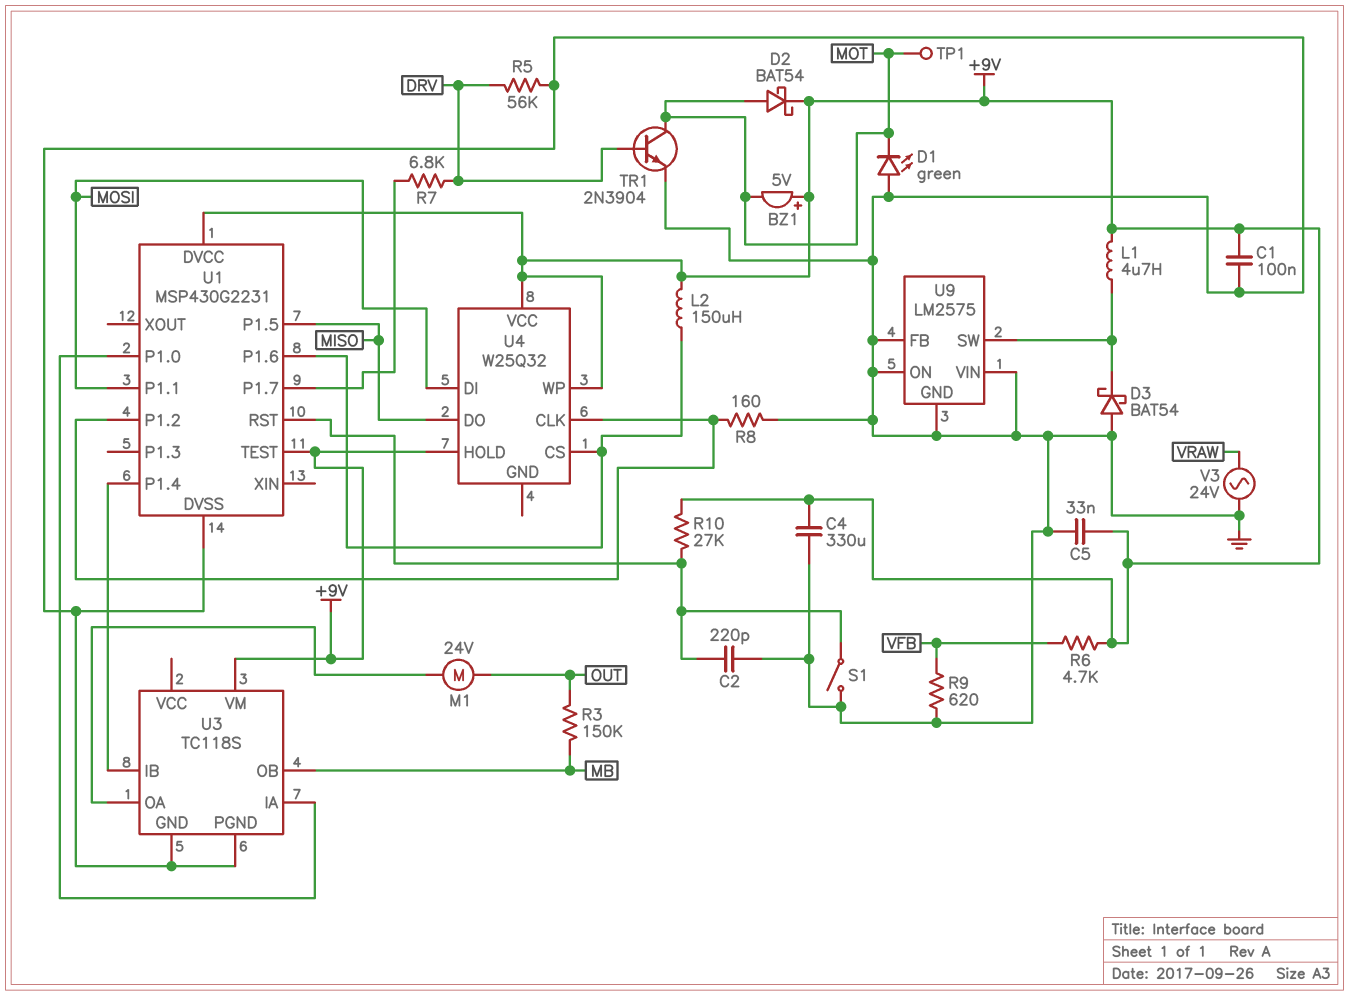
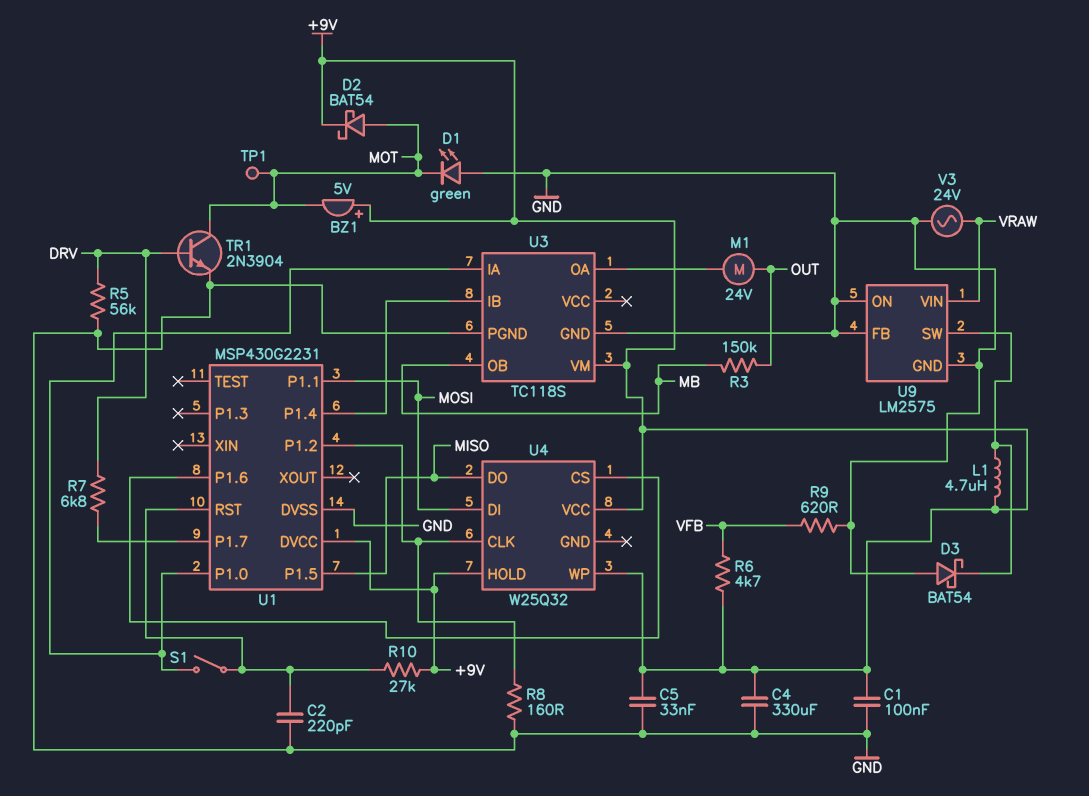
L2: 150uH (+9V, U1/P1.6) -> none
S1: switch (GND, U1/RST) -> switch (U1/P1.0, U1/RST)
U1 pin TEST: +9V -> none
U9 pin VIN: GND -> VRAW

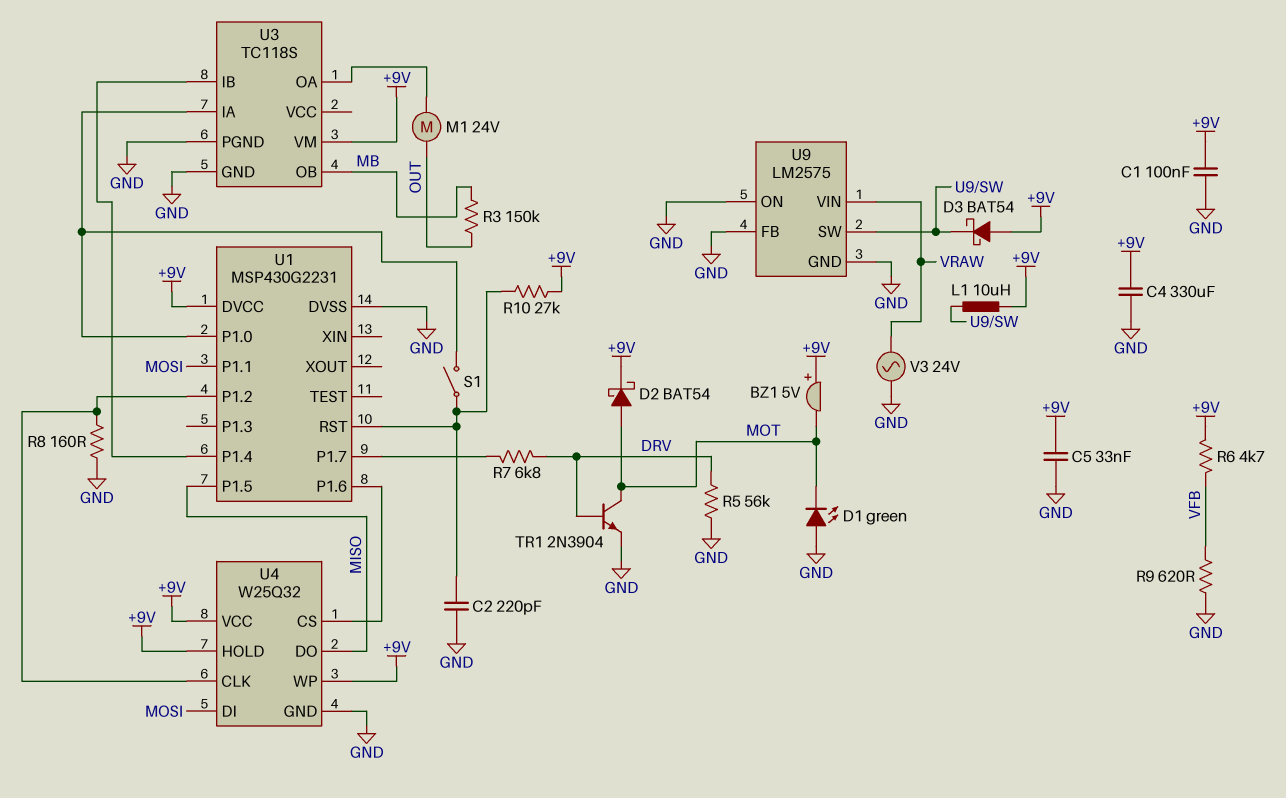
D3: schottky BAT54 (A GND, K U9/SW) -> schottky BAT54 (A +9V, K U9/SW)
L1: 4.7uH (+9V, U9/SW) -> 10uH (+9V, U9/SW)
TP1: test point (MOT) -> none
U4 pin GND: none -> GND

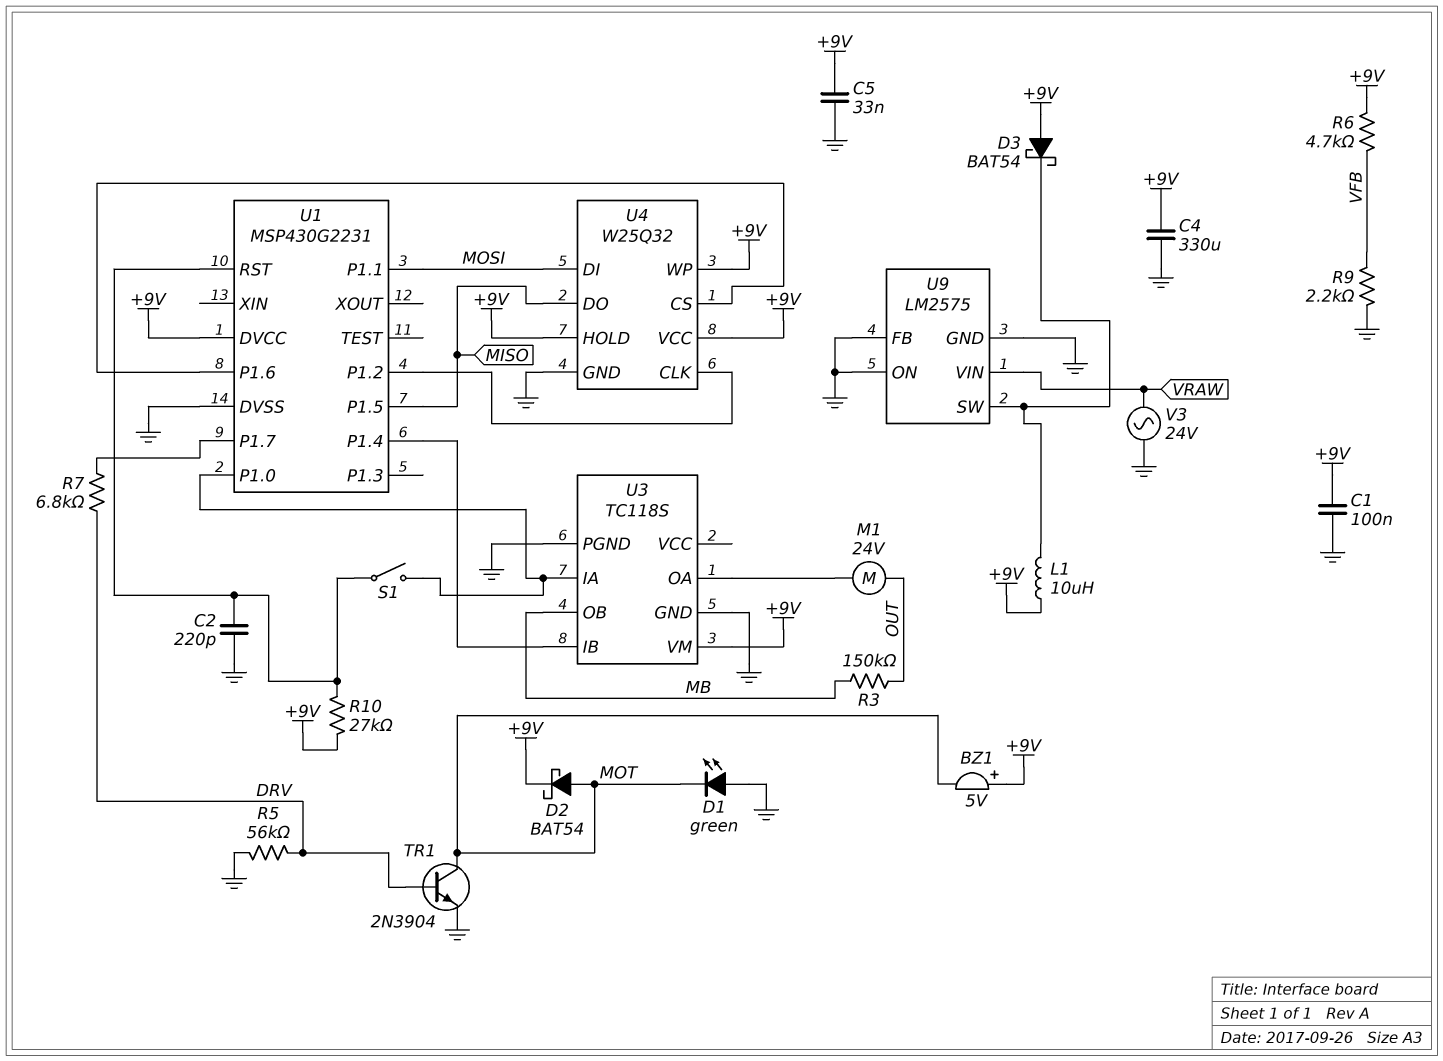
R8: 160 (GND, U1/P1.2) -> none
R9: 620 (GND, VFB) -> 2.2k (GND, VFB)

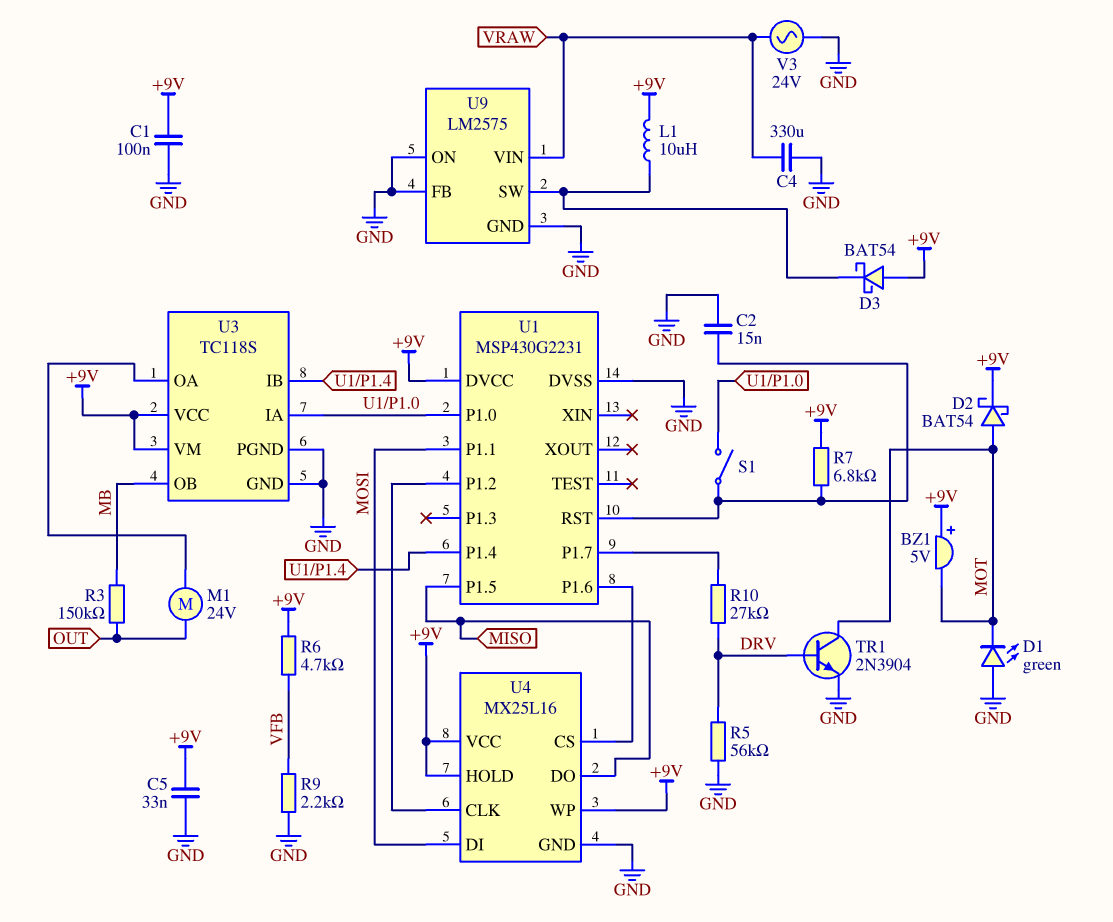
C2: 220pF (GND, U1/RST) -> 15nF (GND, U1/RST)
C4: 330uF (+9V, GND) -> 330uF (GND, VRAW)
R7: 6.8k (DRV, U1/P1.7) -> 6.8k (+9V, U1/RST)
R10: 27k (+9V, U1/RST) -> 27k (DRV, U1/P1.7)
U3 pin VCC: none -> +9V
U4: W25Q32 -> MX25L16

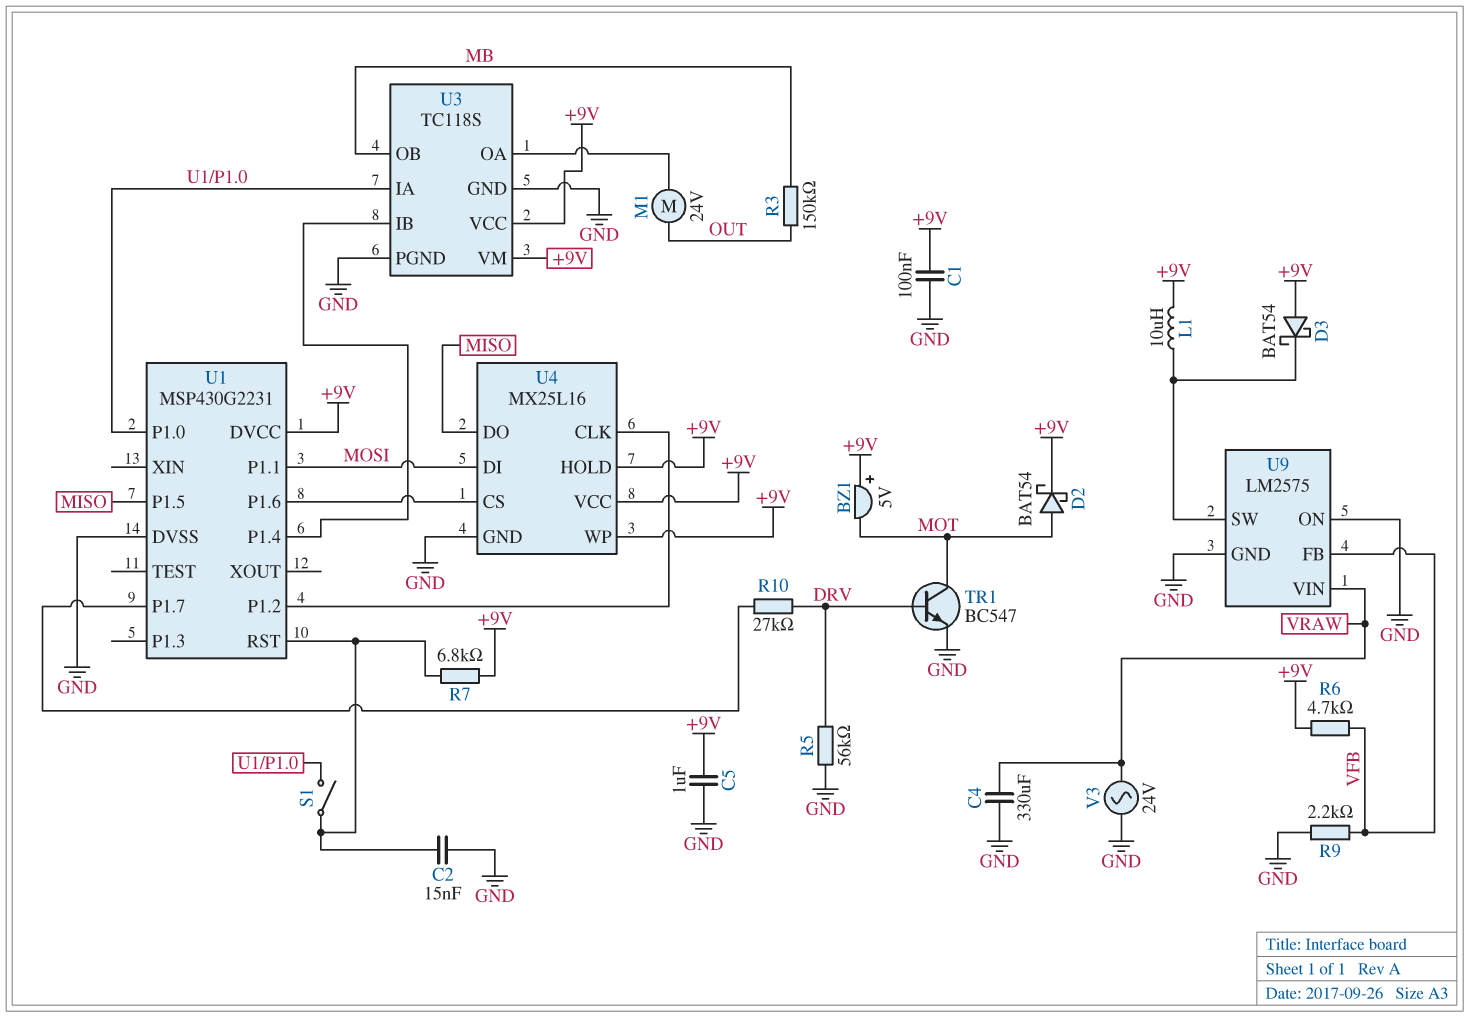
C5: 33nF (+9V, GND) -> 1uF (+9V, GND)
D1: LED green (A GND, K MOT) -> none
TR1: NPN 2N3904 (B DRV, C MOT, E GND) -> NPN BC547 (B DRV, C MOT, E GND)
U9 pin FB: GND -> VFB

